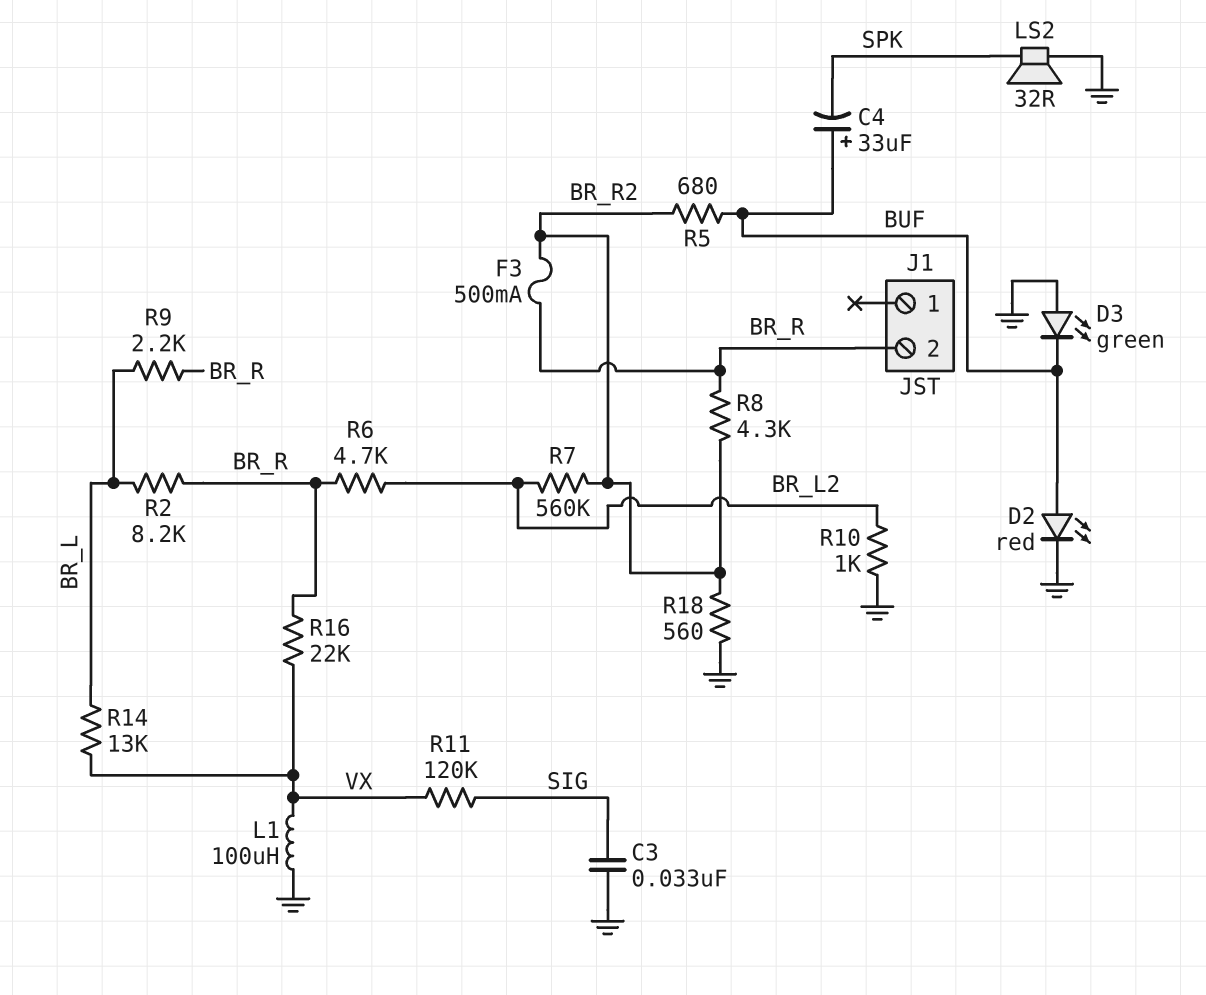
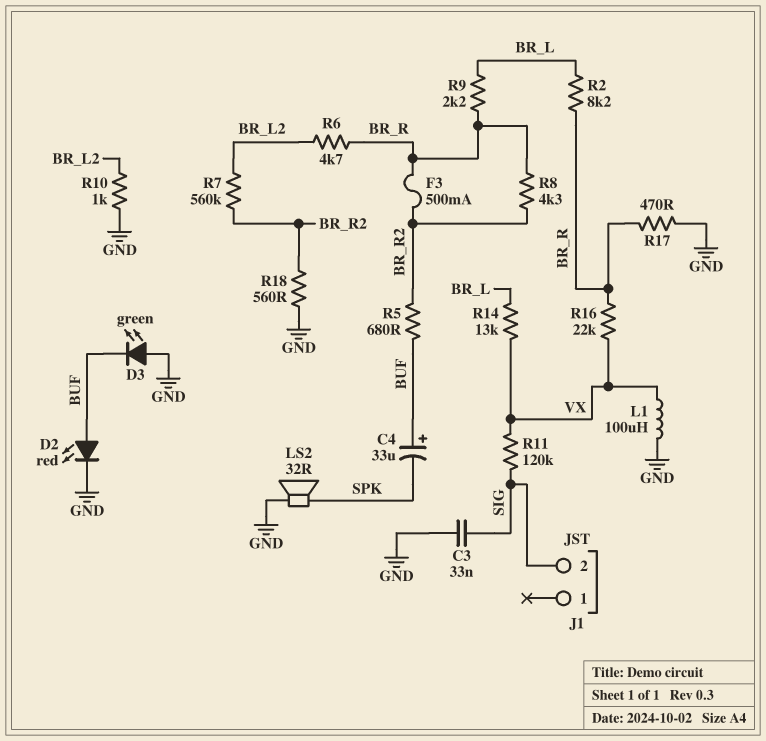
J1 pin 2: BR_R -> SIG
R17: none -> 470 (BR_R, GND)

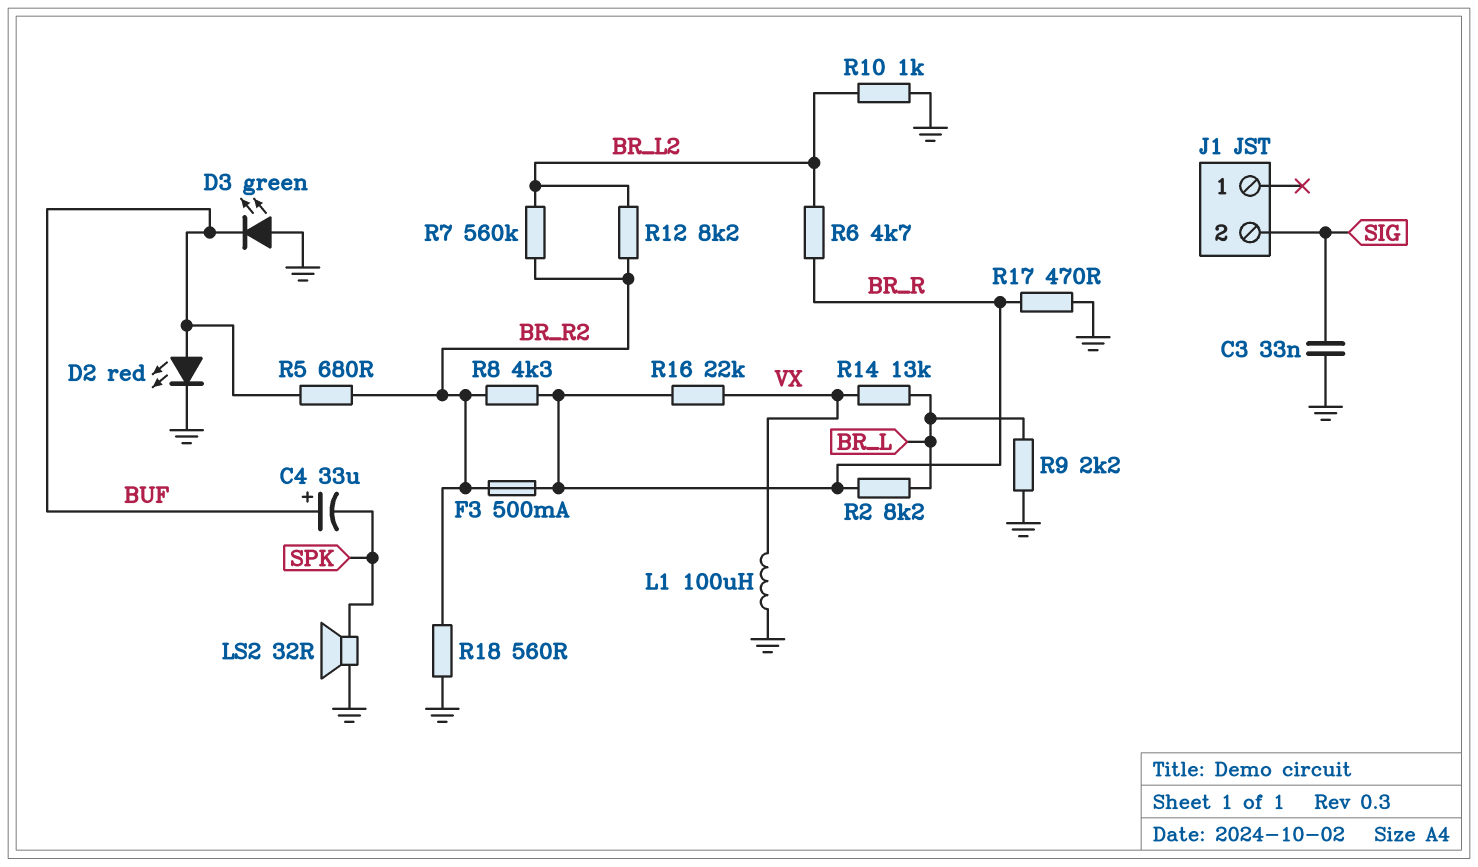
R9: 2.2k (BR_L, BR_R) -> 2.2k (BR_L, GND)
R11: 120k (SIG, VX) -> none
R12: none -> 8.2k (BR_L2, BR_R2)

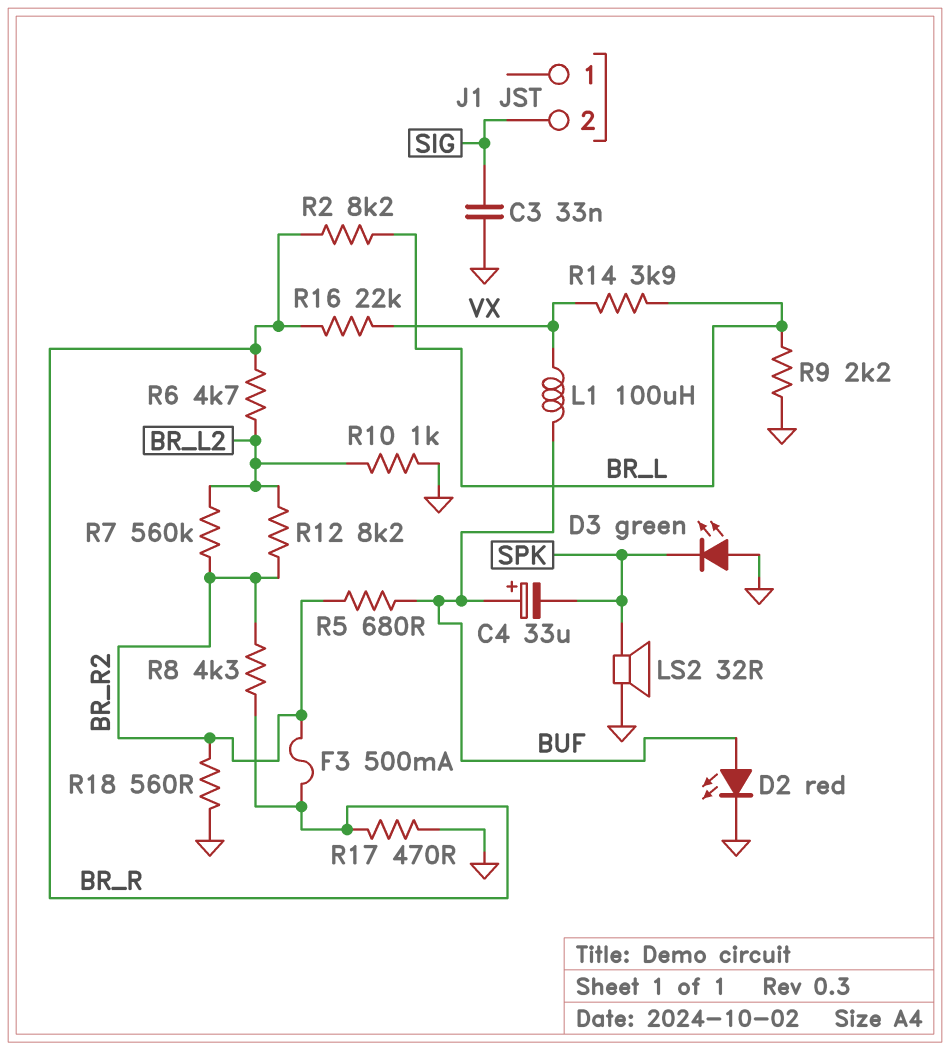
D3: LED green (A GND, K BUF) -> LED green (A GND, K SPK)
L1: 100uH (GND, VX) -> 100uH (BUF, VX)
R14: 13k (BR_L, VX) -> 3.9k (BR_L, VX)

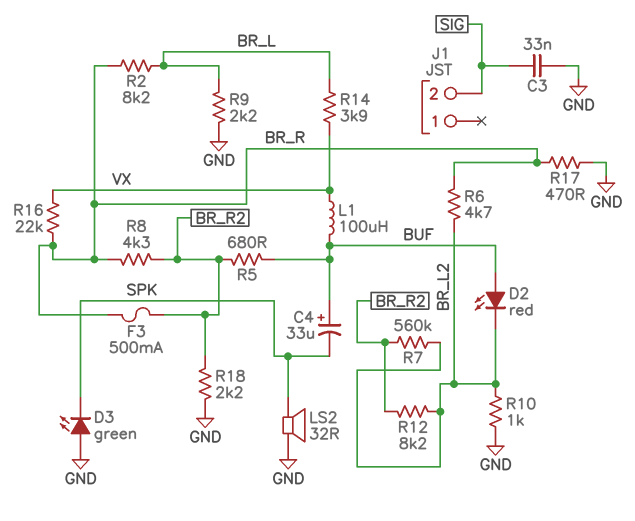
D2: LED red (A BUF, K GND) -> LED red (A BUF, K BR_L2)
R18: 560 (BR_R2, GND) -> 2.2k (BR_R2, GND)

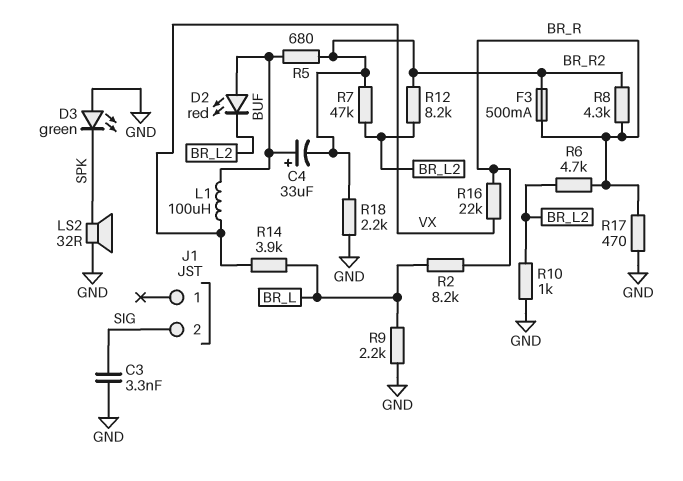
C3: 33nF (GND, SIG) -> 3.3nF (GND, SIG)
C4: 33uF (plus BUF, minus SPK) -> 33uF (plus BUF, minus BR_R2)
R7: 560k (BR_L2, BR_R2) -> 47k (BR_L2, BR_R2)

